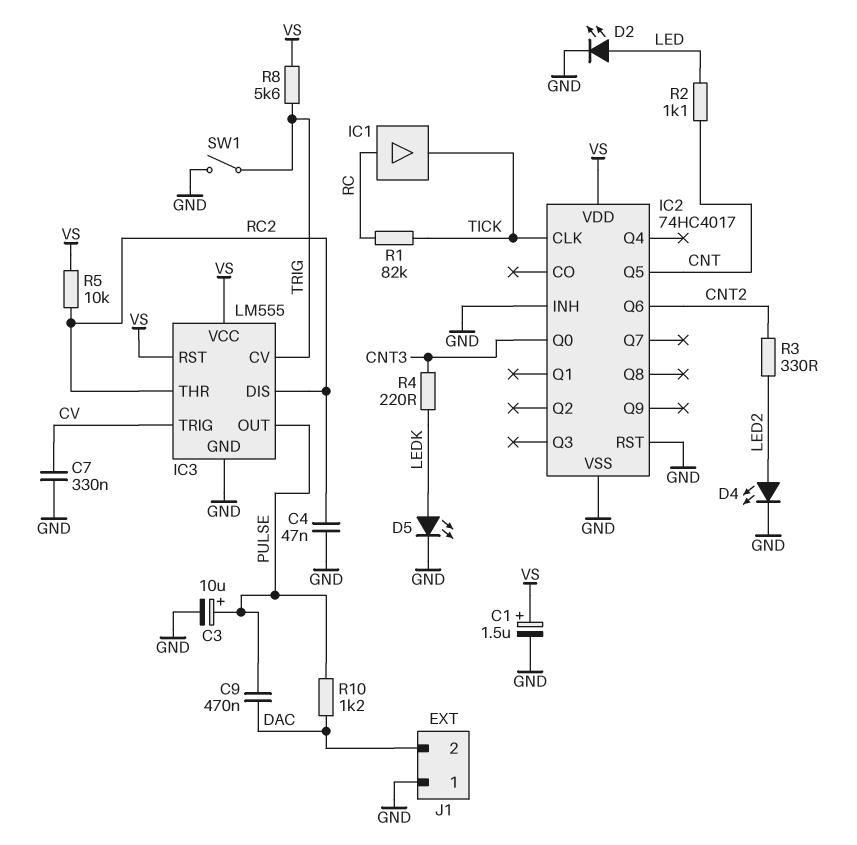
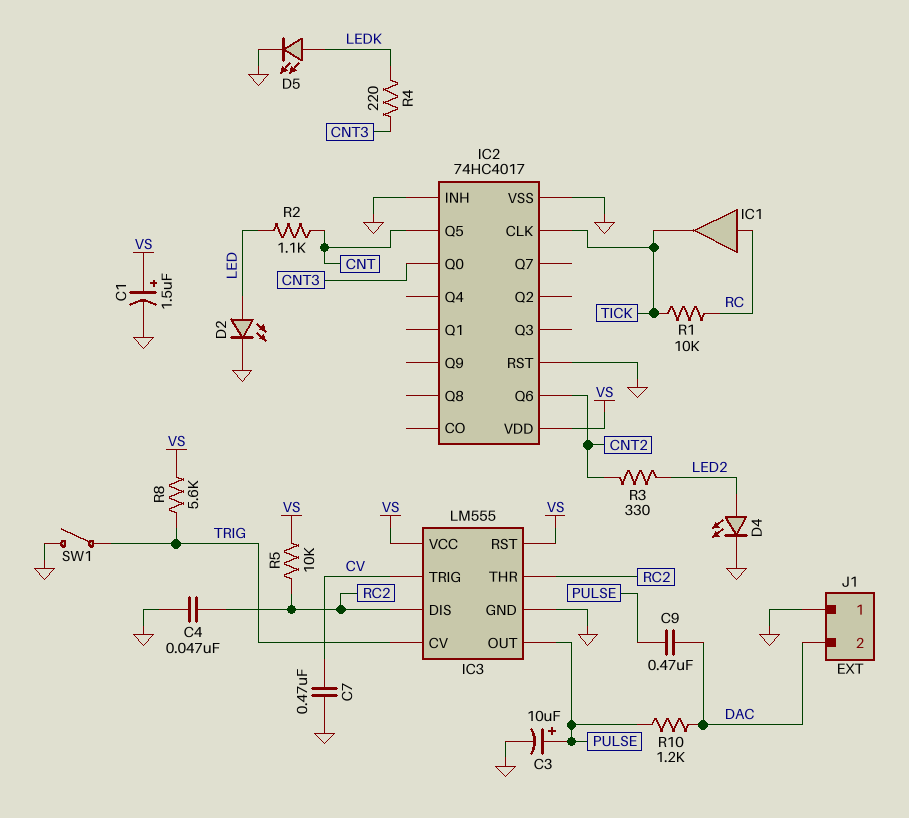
C7: 330nF (CV, GND) -> 470nF (CV, GND)
R1: 82k (RC, TICK) -> 10k (RC, TICK)

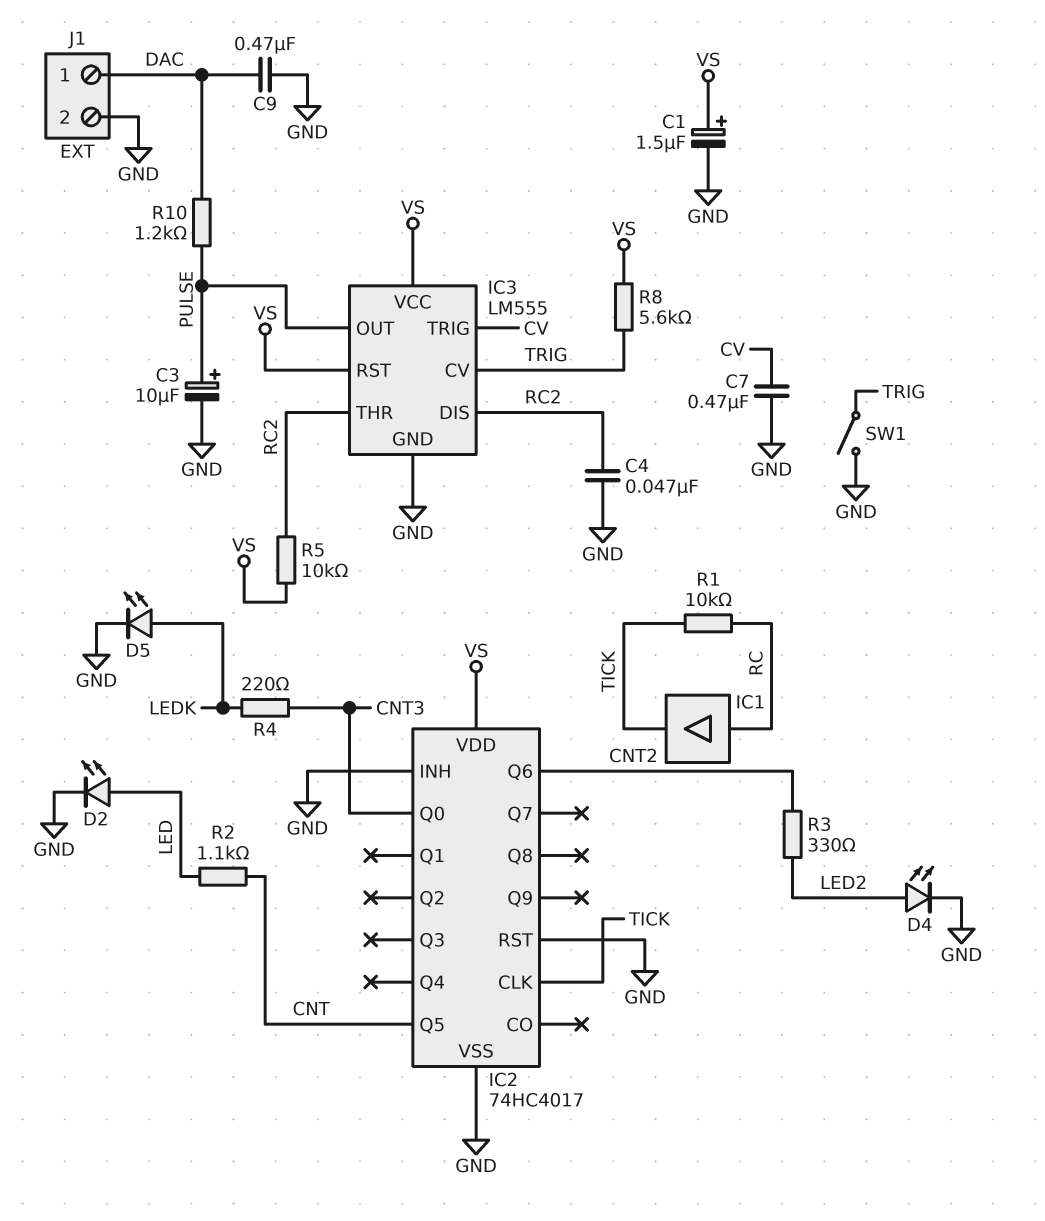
C9: 470nF (DAC, PULSE) -> 470nF (DAC, GND)
J1 pin 1: GND -> DAC
J1 pin 2: DAC -> GND

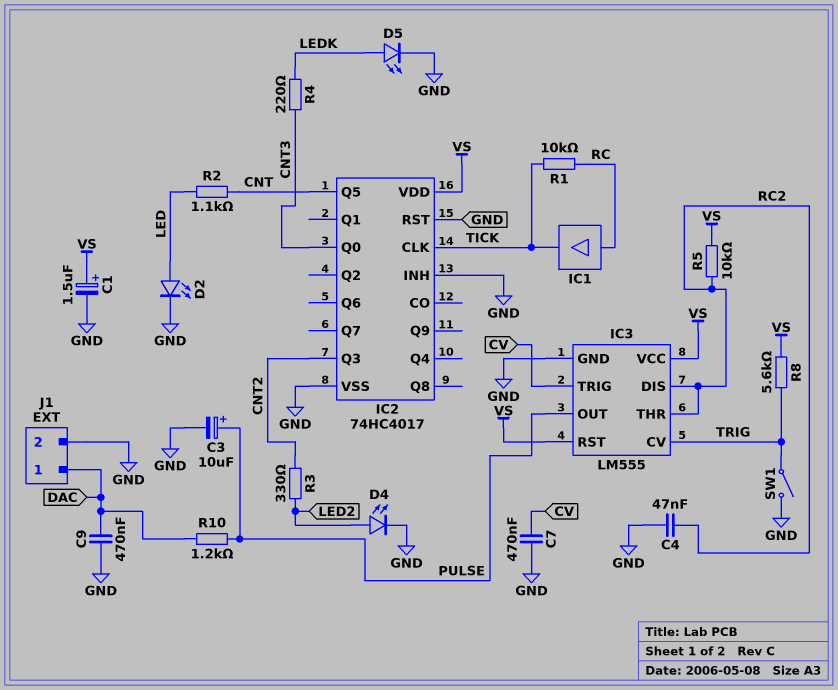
IC2 pin Q3: none -> CNT2
IC2 pin Q6: CNT2 -> none

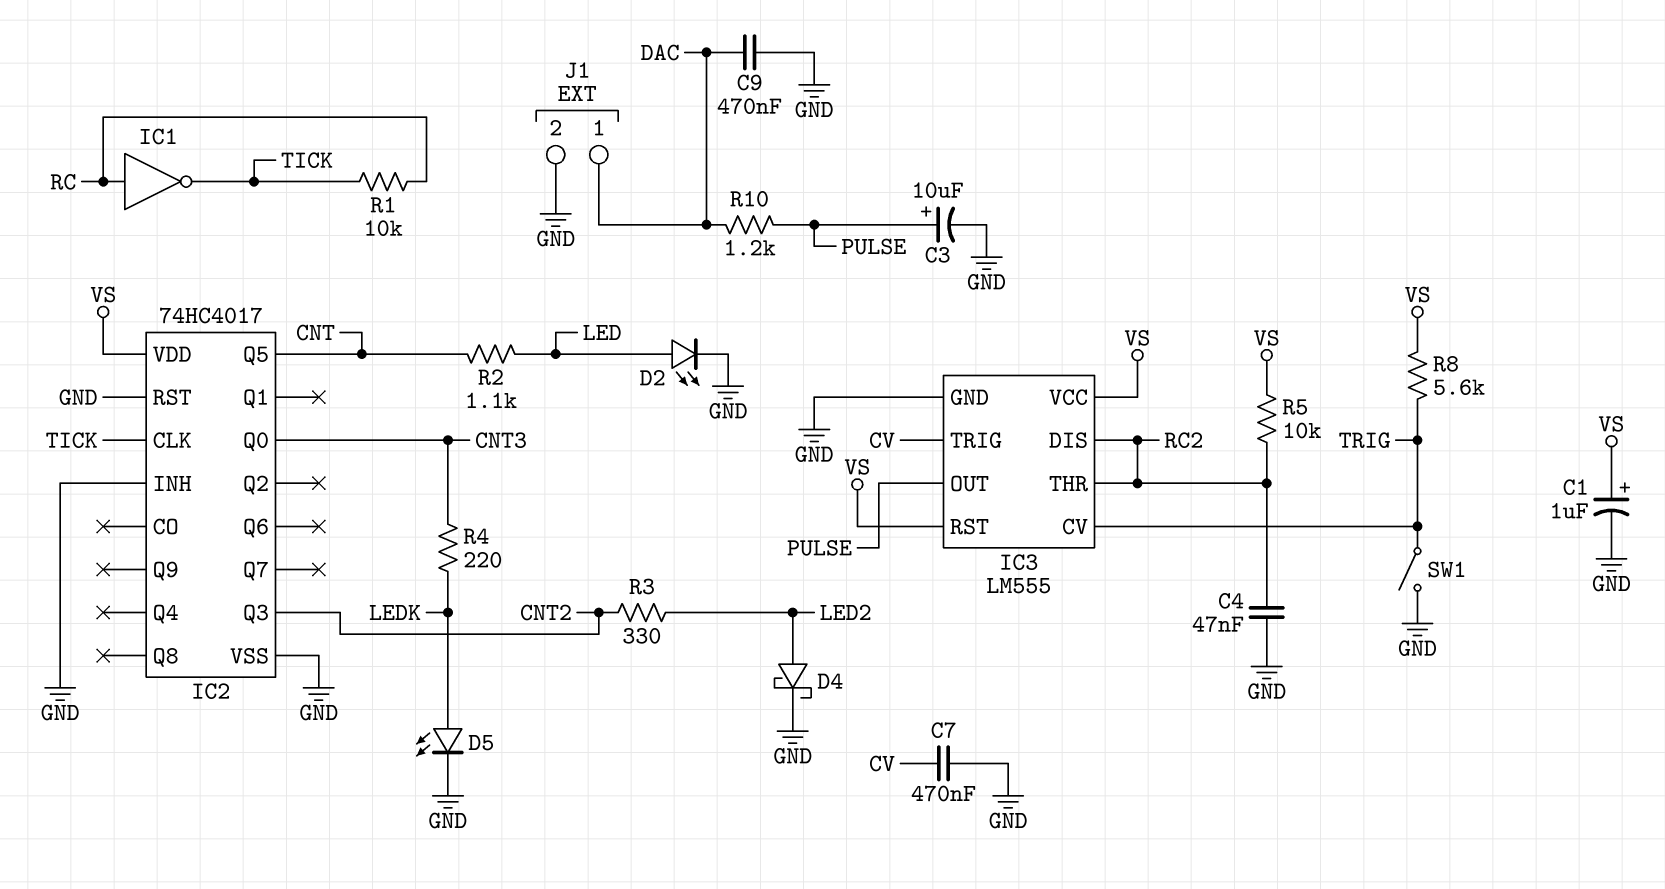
C1: 1.5uF (plus VS, minus GND) -> 1uF (plus VS, minus GND)
D4: LED (A LED2, K GND) -> schottky (A LED2, K GND)
IC1: buffer (in RC, out TICK) -> NOT (in RC, out TICK)

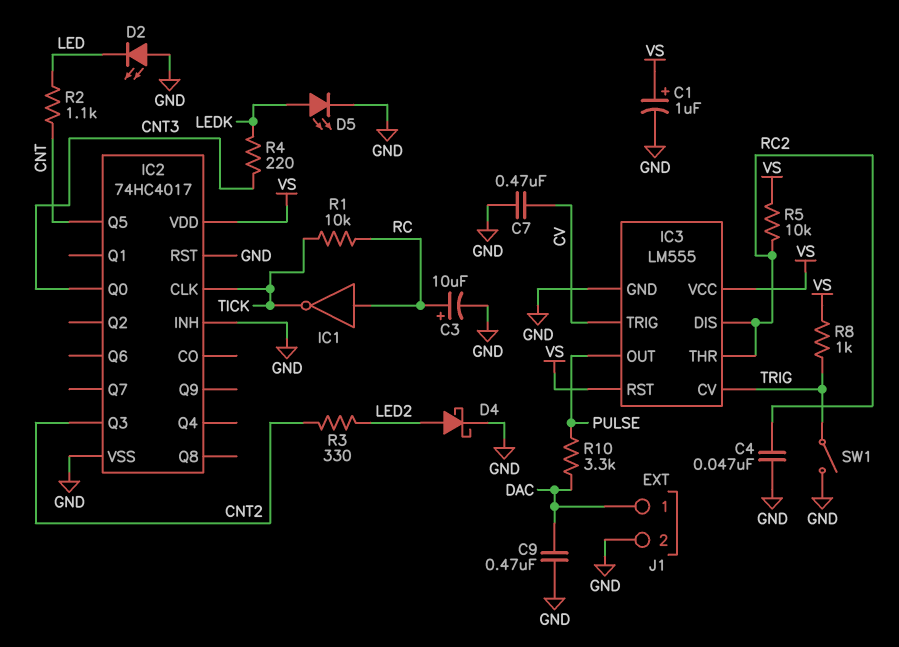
C3: 10uF (plus PULSE, minus GND) -> 10uF (plus RC, minus GND)
D2: LED (A LED, K GND) -> LED (A GND, K LED)
R8: 5.6k (TRIG, VS) -> 1k (TRIG, VS)
R10: 1.2k (DAC, PULSE) -> 3.3k (DAC, PULSE)

